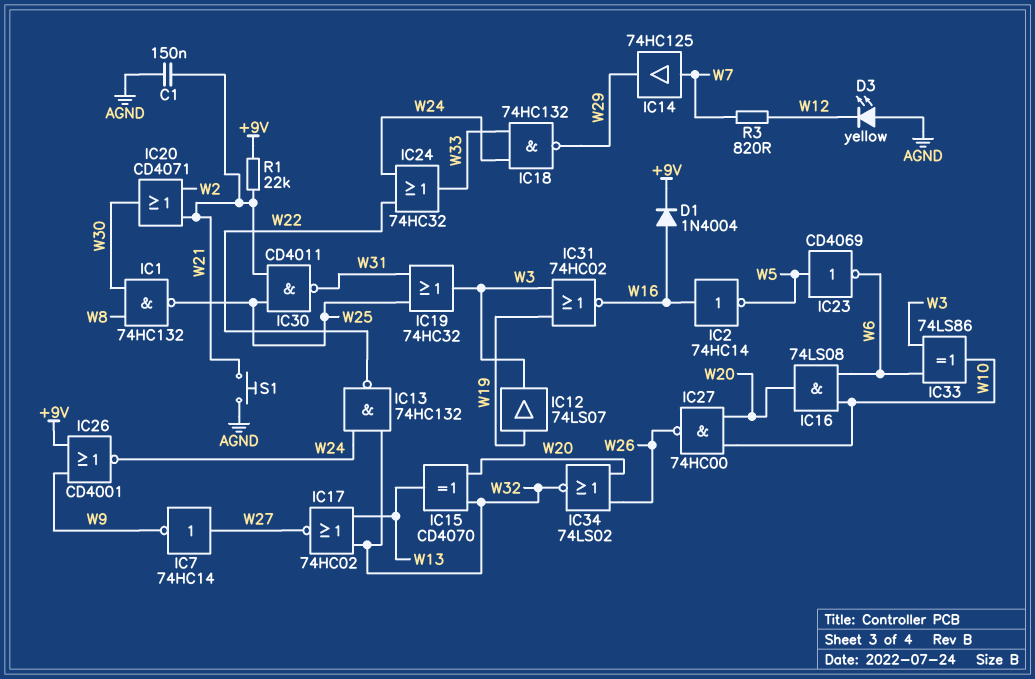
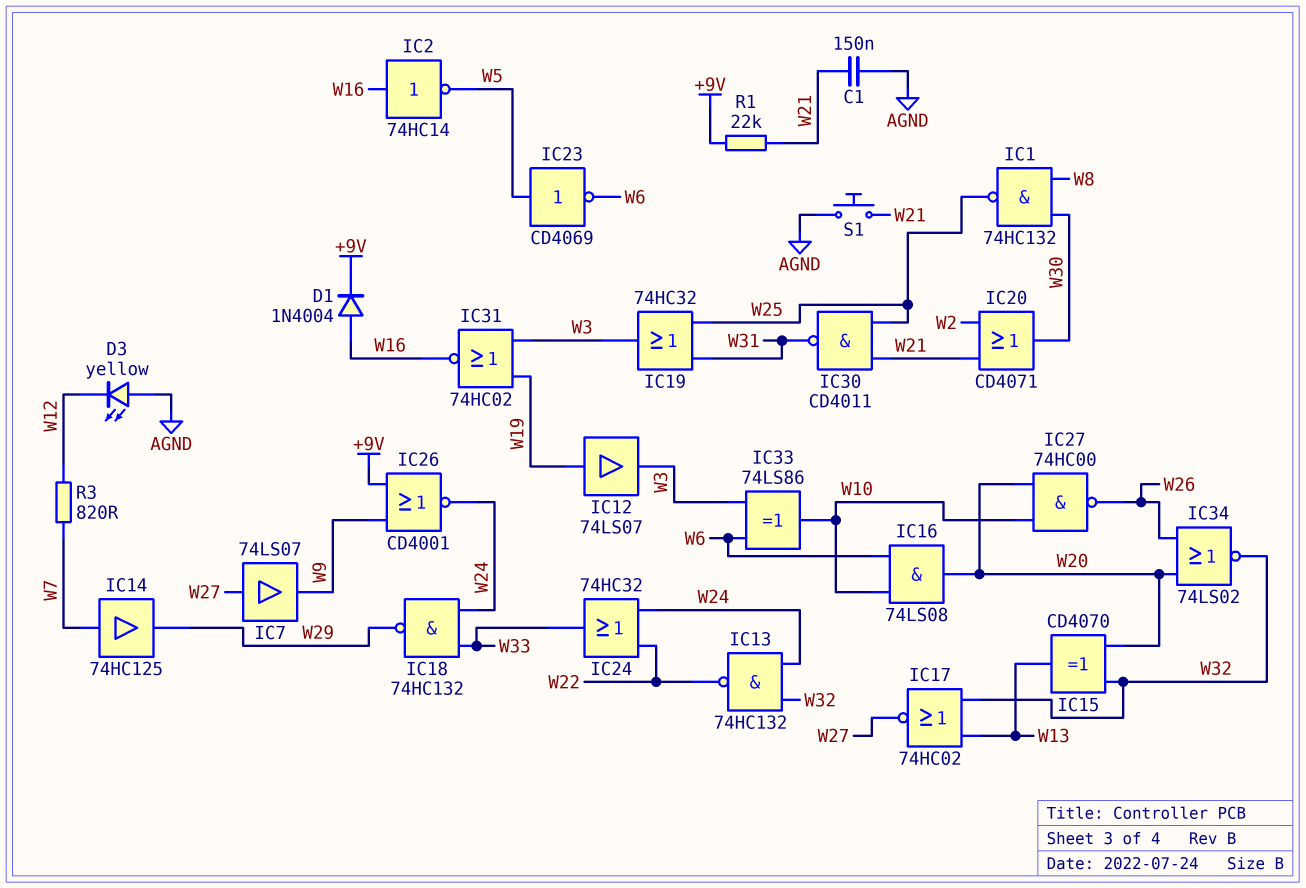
IC7: NOT 74HC14 (in W27, out W9) -> buffer 74LS07 (in W27, out W9)

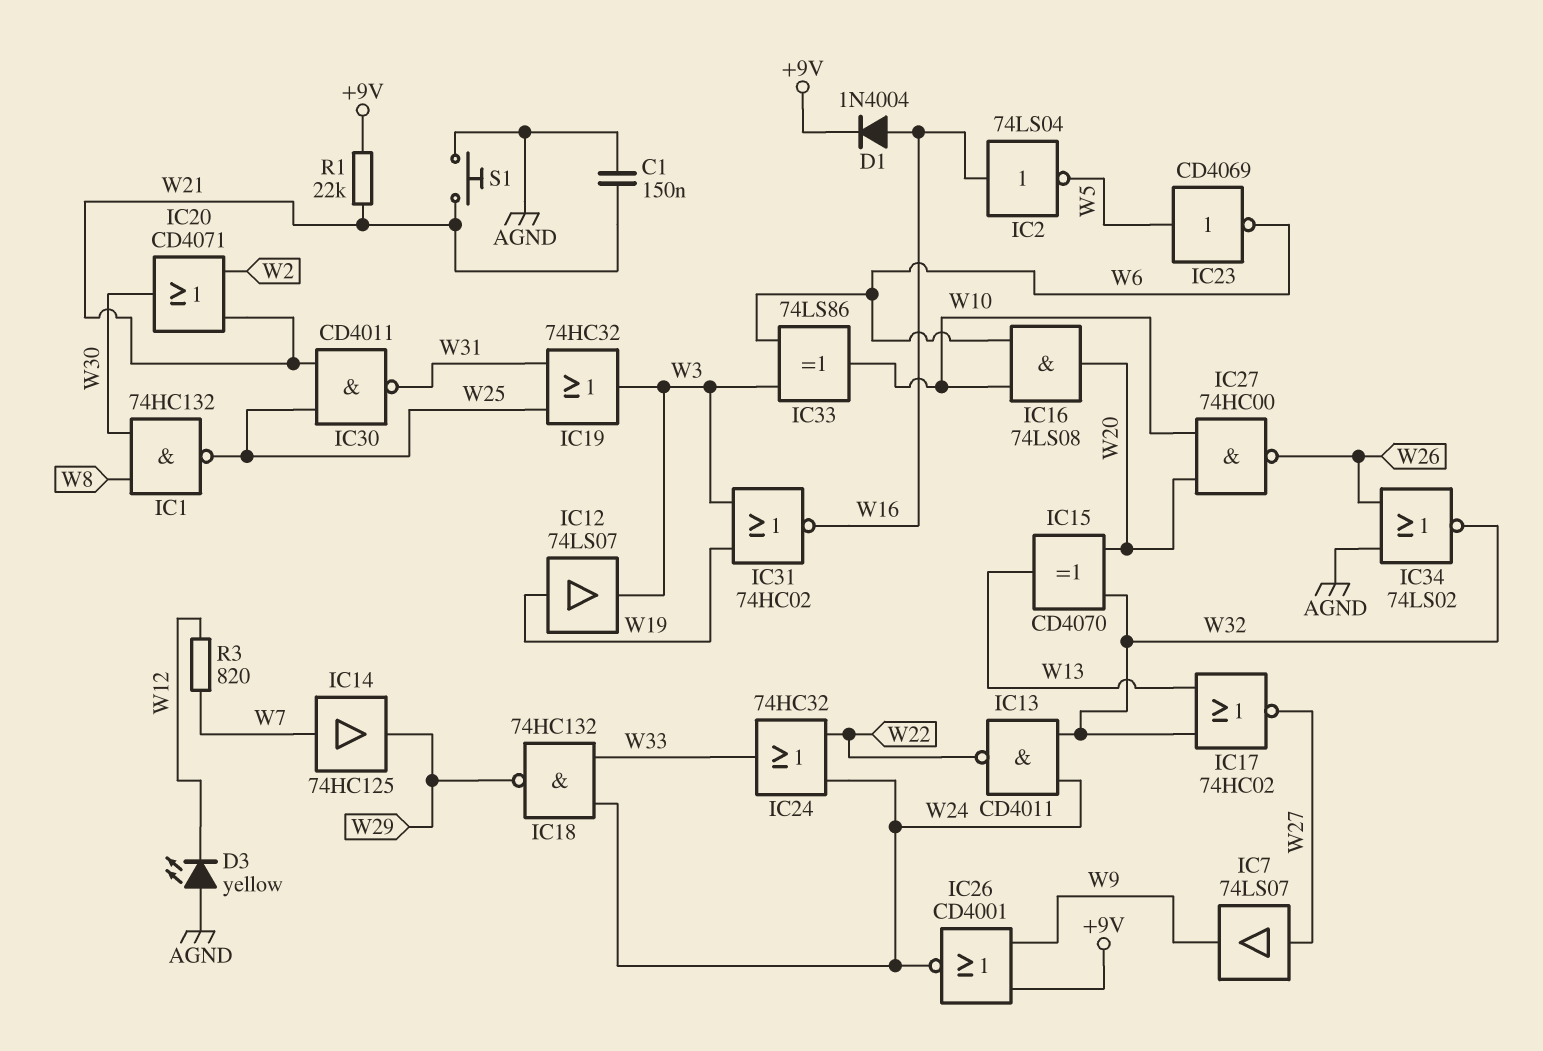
IC2: NOT 74HC14 (in W16, out W5) -> NOT 74LS04 (in W16, out W5)
IC13: NAND 74HC132 (in W24, in W32, out W22) -> NAND CD4011 (in W24, in W32, out W22)
IC34: NOR 74LS02 (in W20, in W26, out W32) -> NOR 74LS02 (in AGND, in W26, out W32)

